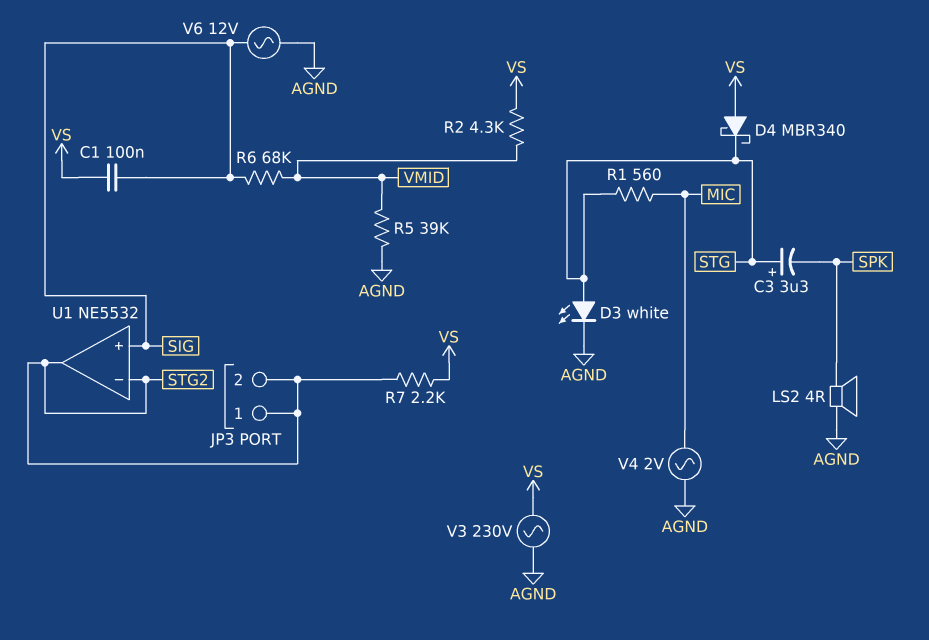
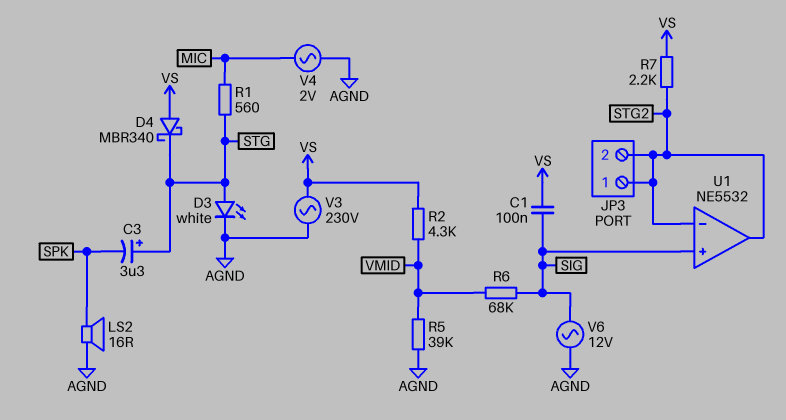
LS2: speaker 4R (AGND, SPK) -> speaker 16R (AGND, SPK)

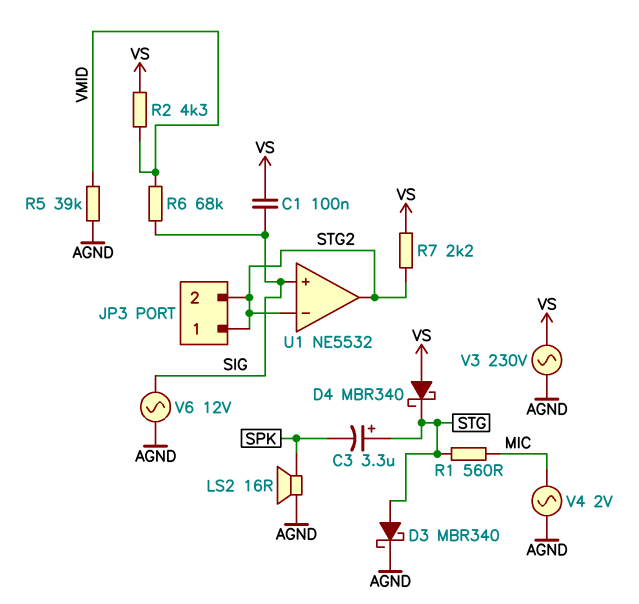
D3: LED white (A STG, K AGND) -> schottky MBR340 (A STG, K AGND)

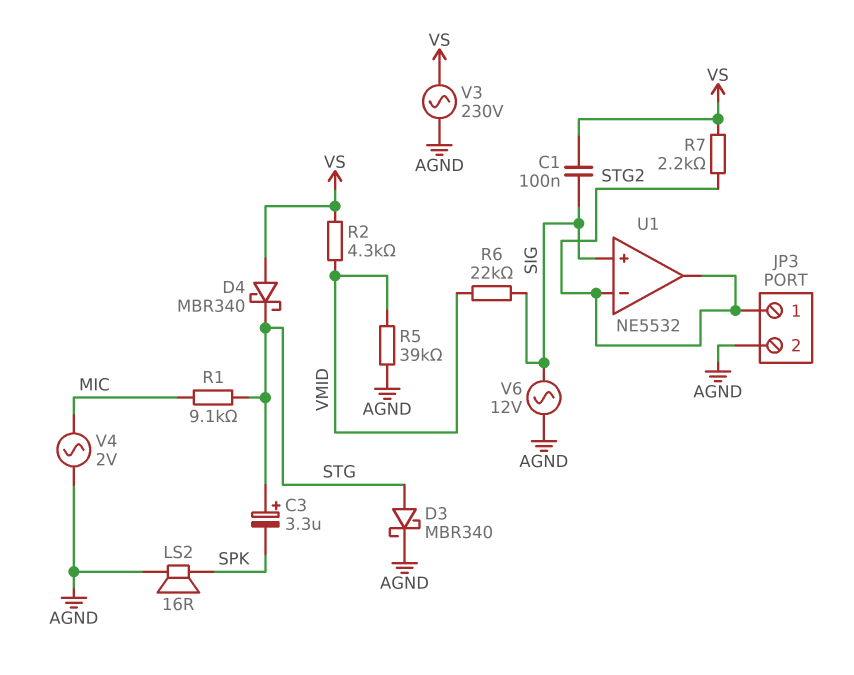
JP3 pin 2: STG2 -> AGND
R1: 560 (MIC, STG) -> 9.1k (MIC, STG)
R6: 68k (SIG, VMID) -> 22k (SIG, VMID)

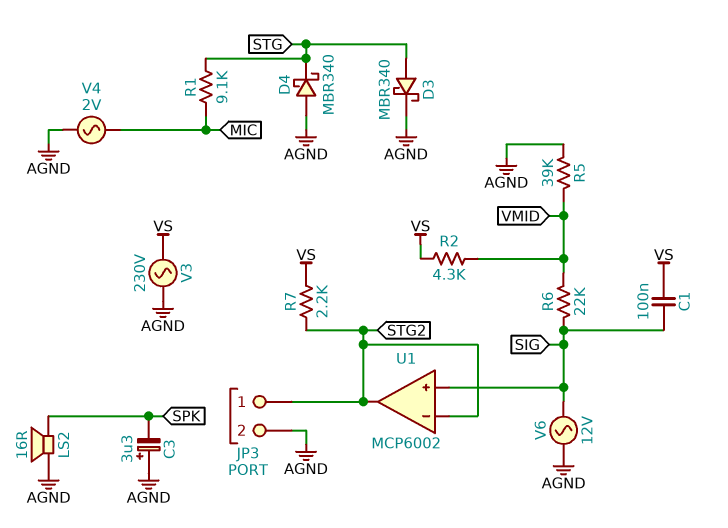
C3: 3.3uF (plus STG, minus SPK) -> 3.3uF (plus AGND, minus SPK)
D4: schottky MBR340 (A VS, K STG) -> schottky MBR340 (A AGND, K STG)
U1: NE5532 -> MCP6002

